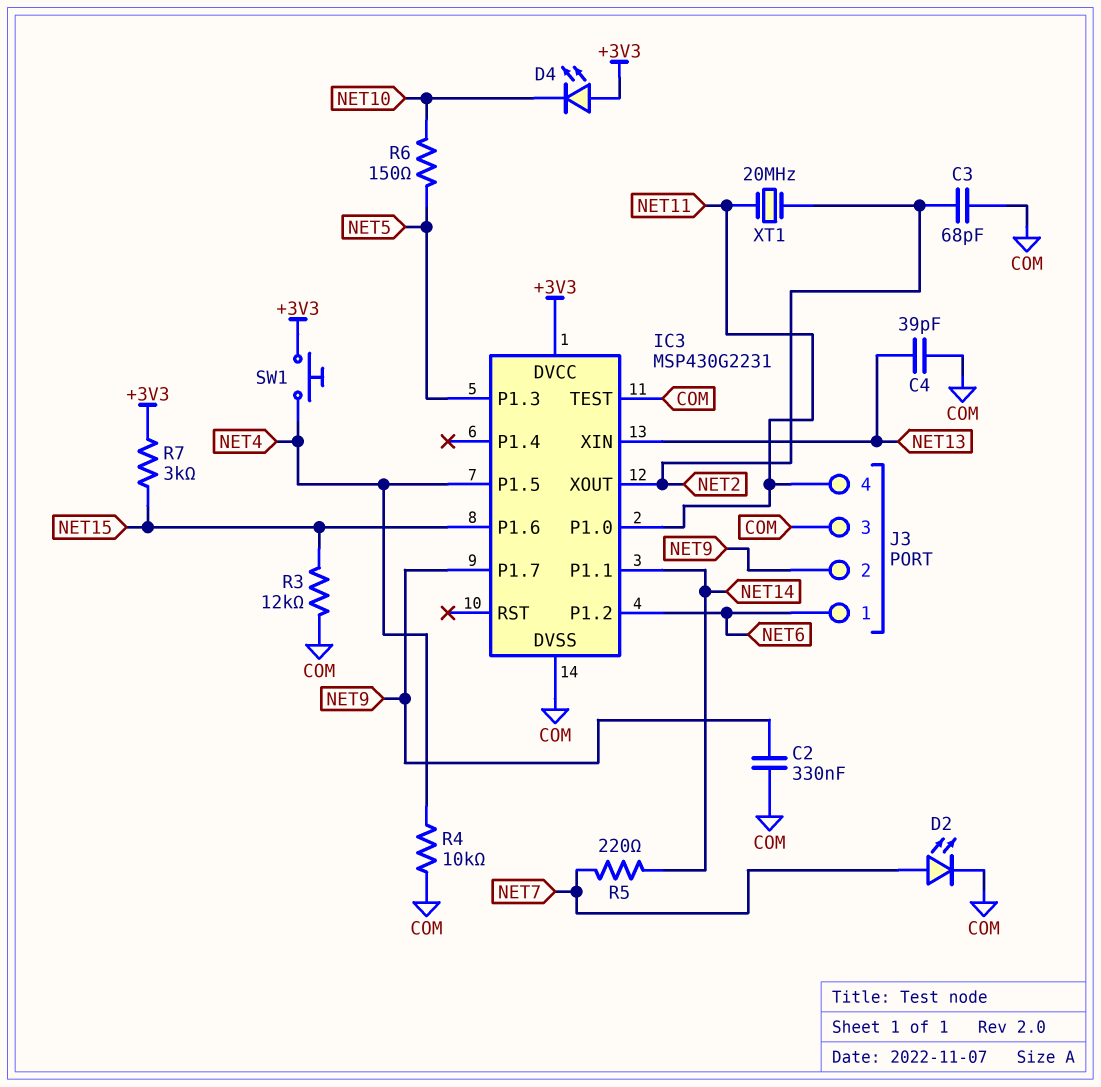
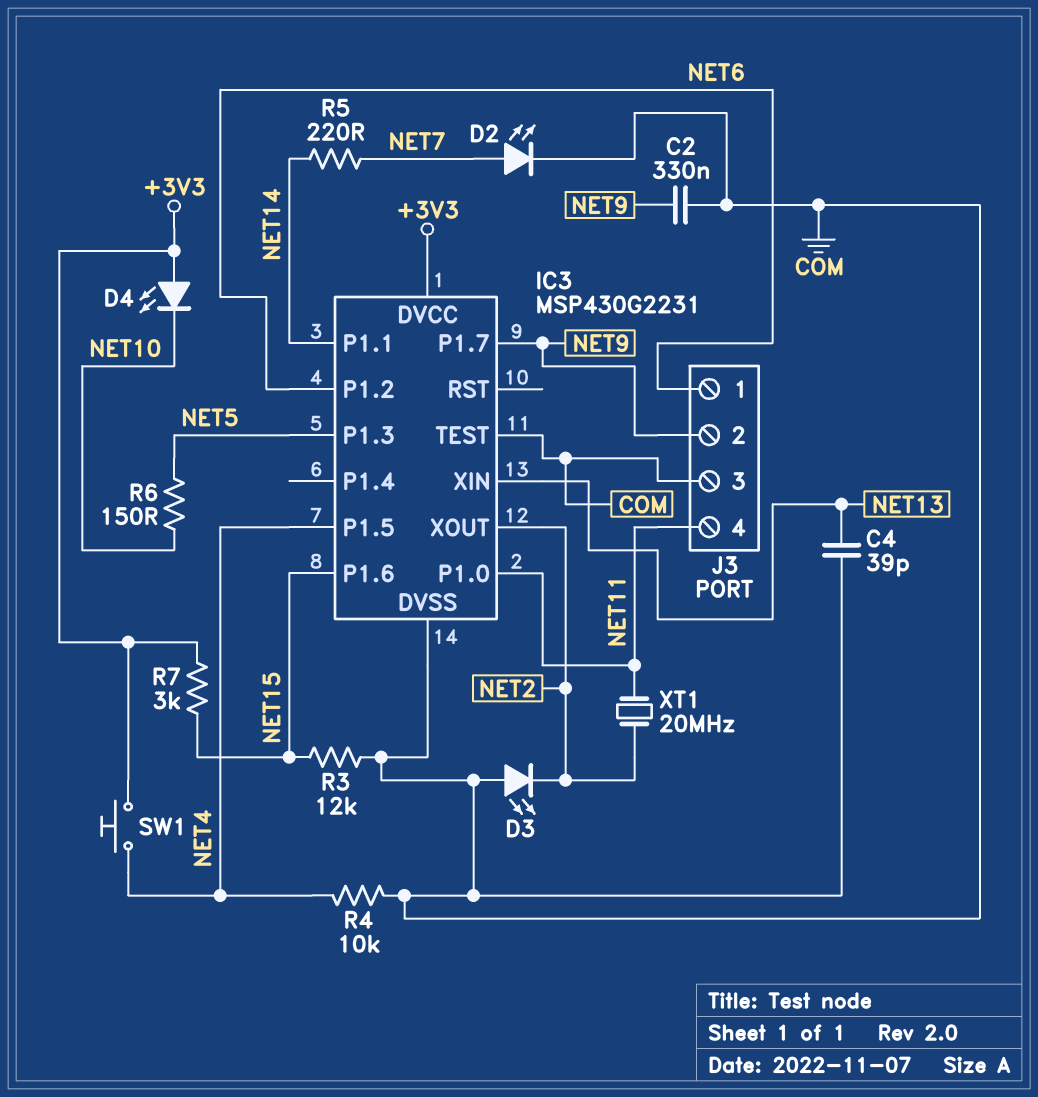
C3: 68pF (COM, NET2) -> none
D3: none -> LED (A COM, K NET2)

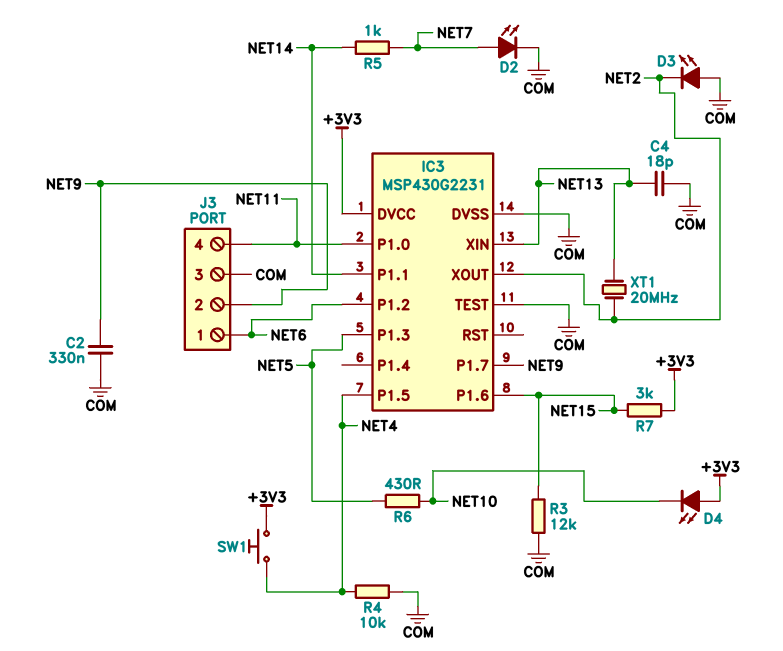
C4: 39pF (COM, NET13) -> 18pF (COM, NET13)
R5: 220 (NET7, NET14) -> 1k (NET7, NET14)
R6: 150 (NET5, NET10) -> 430 (NET5, NET10)
XT1: 20MHz (NET2, NET11) -> 20MHz (NET2, NET13)

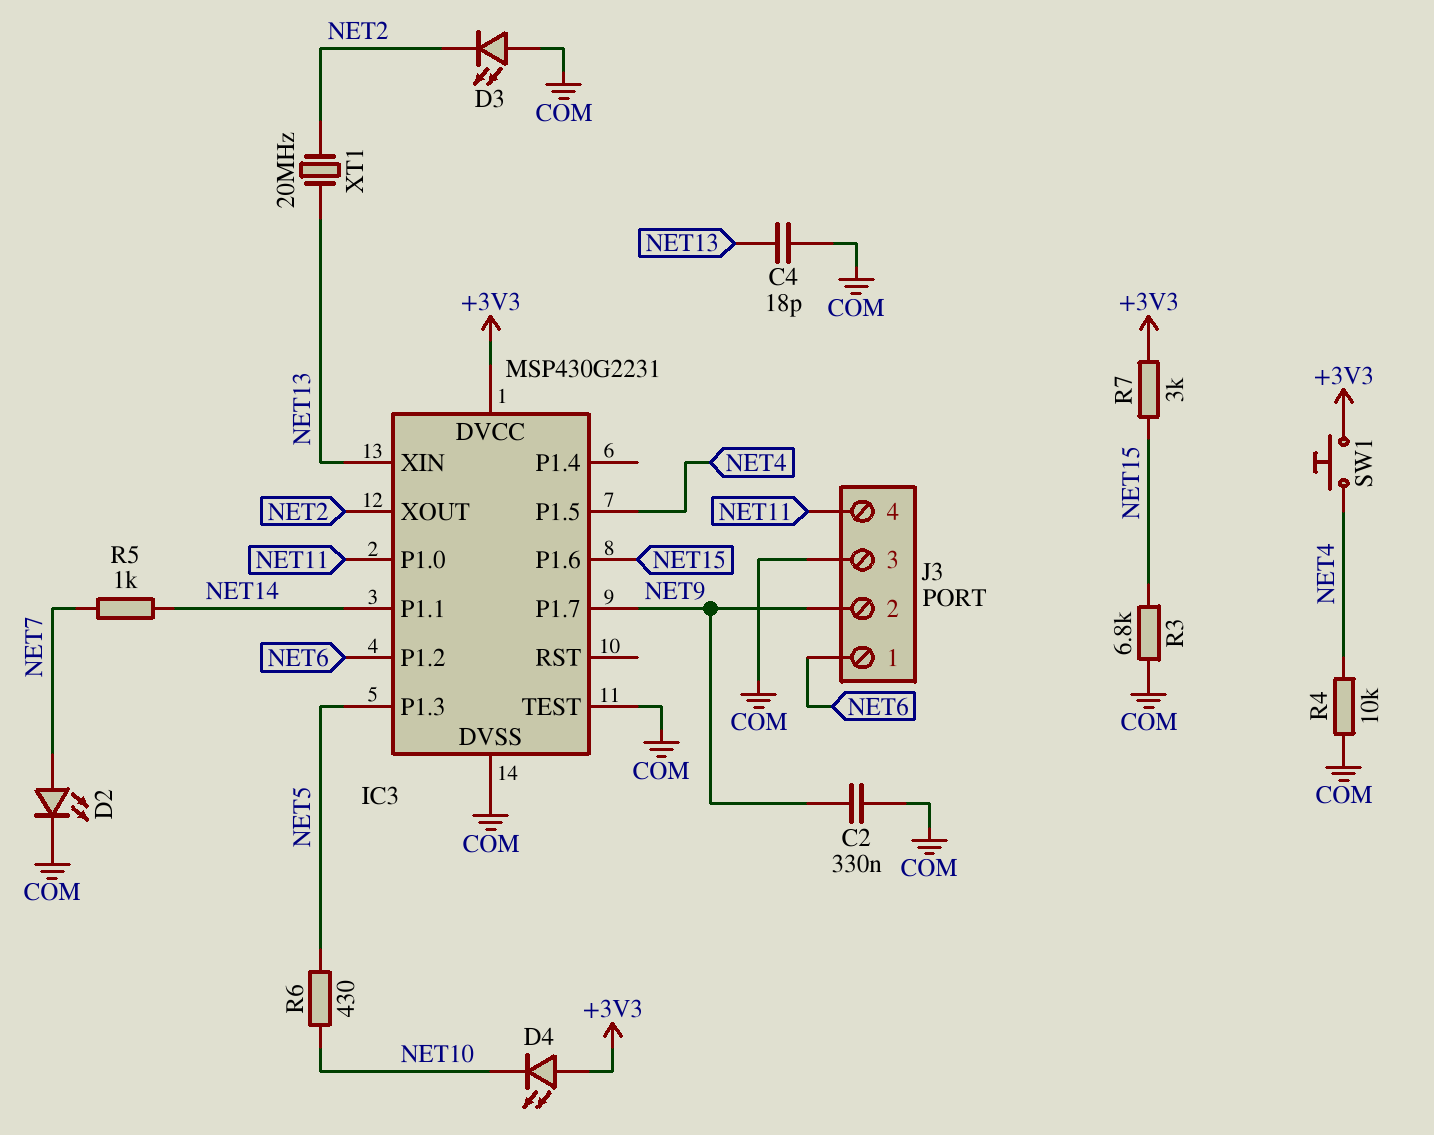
R3: 12k (COM, NET15) -> 6.8k (COM, NET15)

